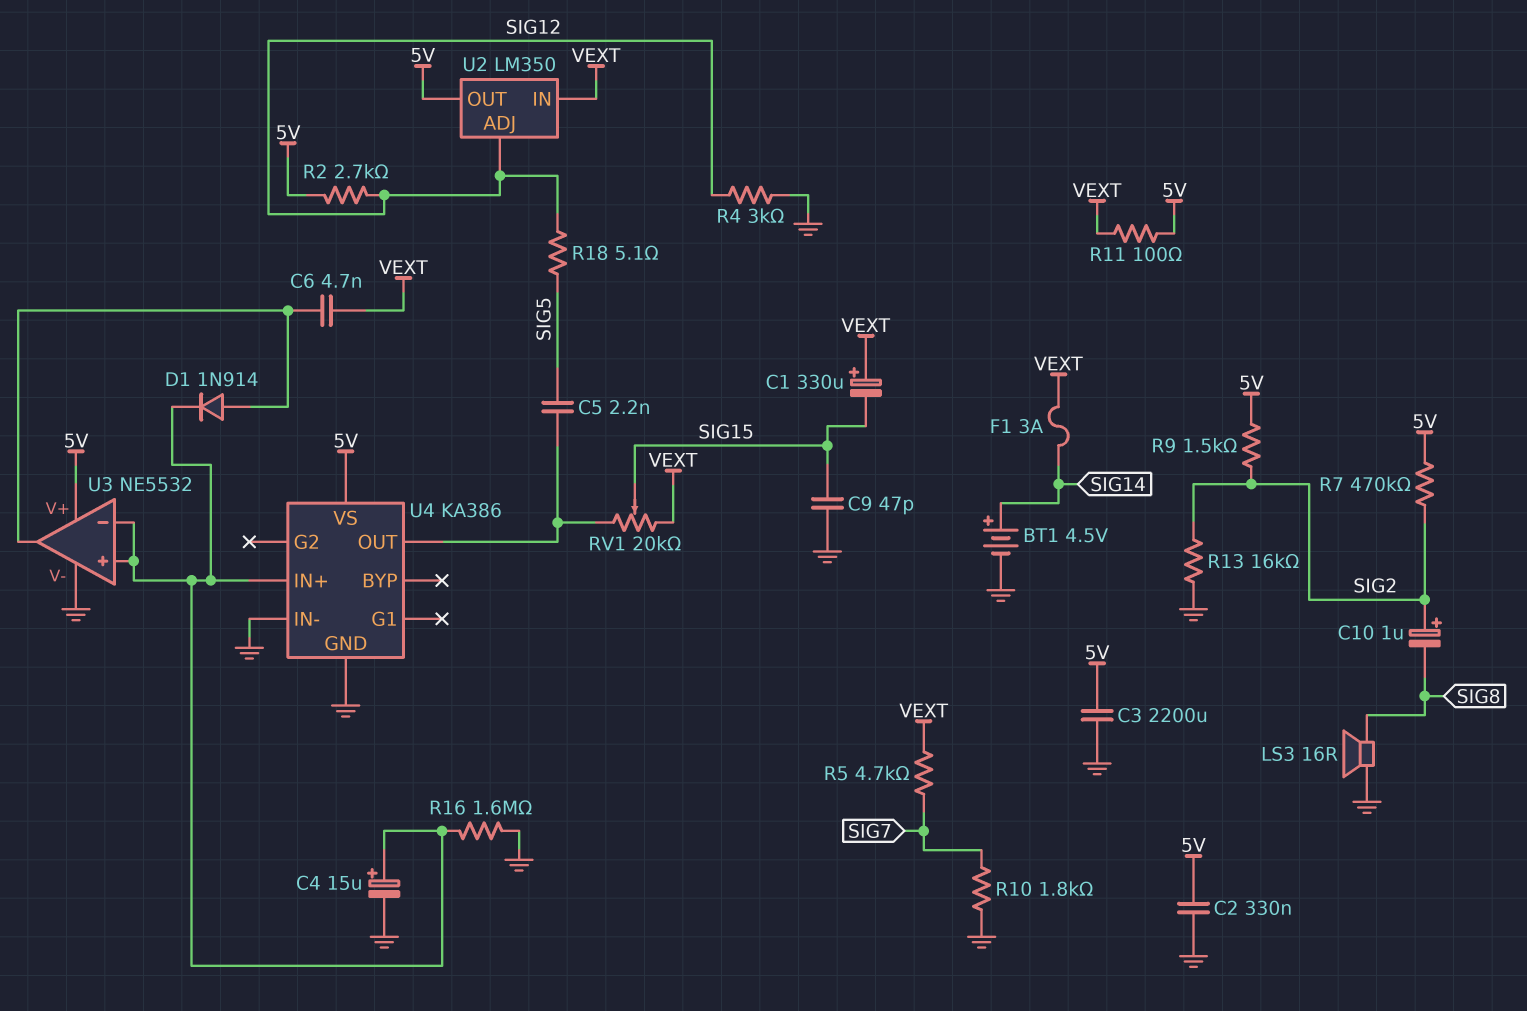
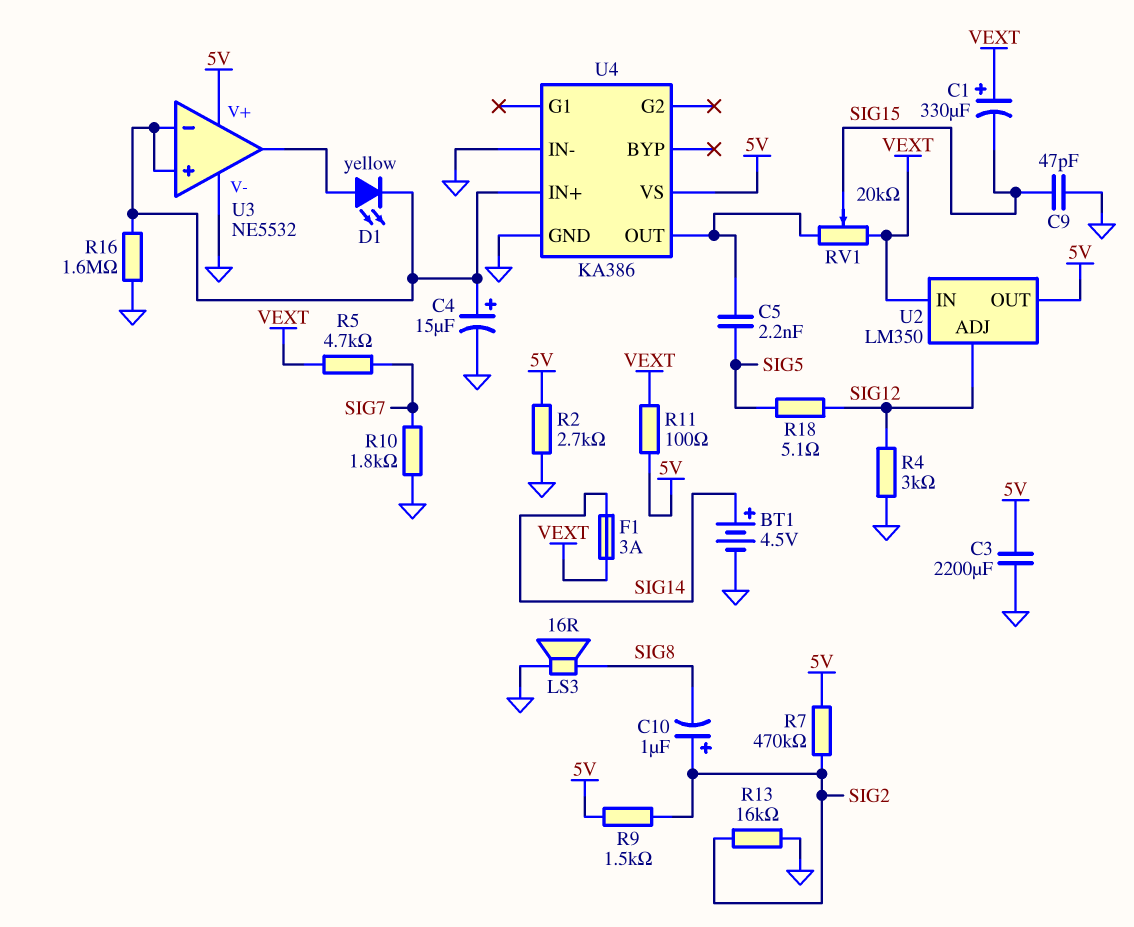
C2: 330nF (5V, GND) -> none
C6: 4.7nF (U3/out, VEXT) -> none
D1: diode 1N914 (A U3/out, K U3/in+) -> LED yellow (A U3/out, K U3/in+)
R2: 2.7k (5V, SIG12) -> 2.7k (5V, GND)

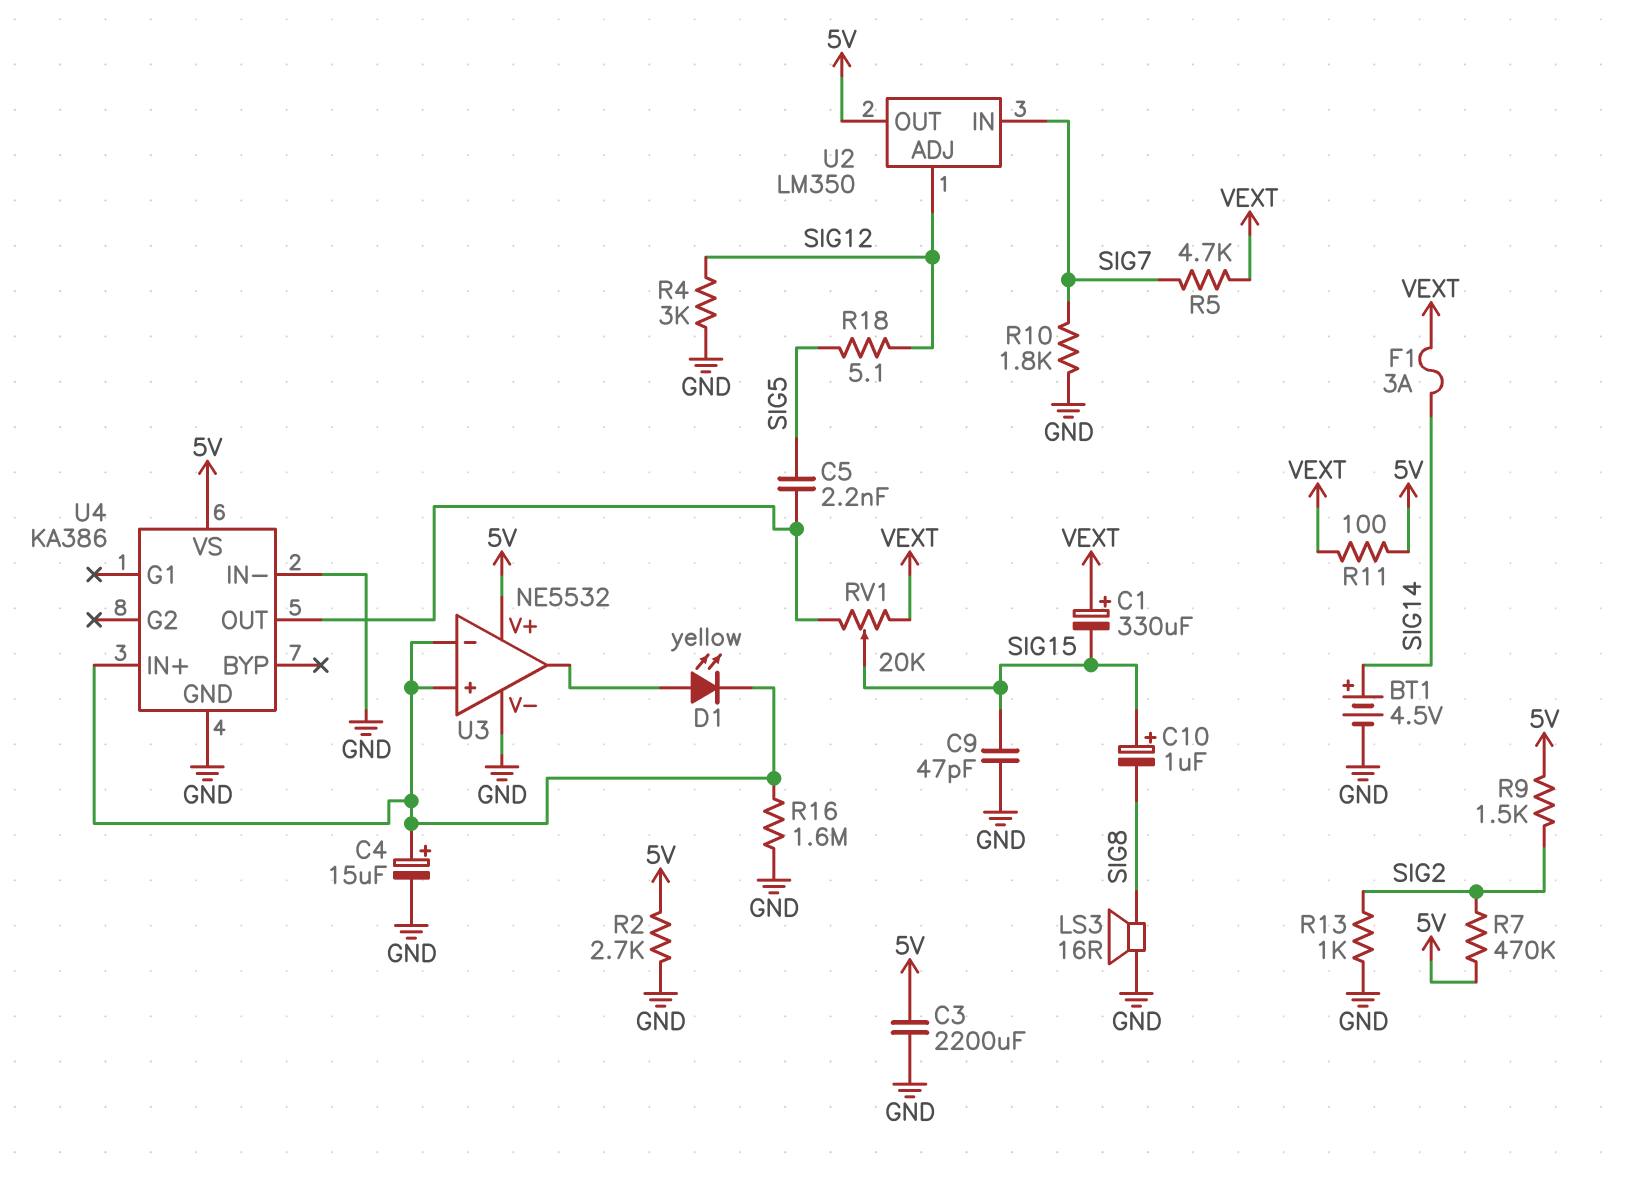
C10: 1uF (plus SIG2, minus SIG8) -> 1uF (plus SIG15, minus SIG8)
R13: 16k (GND, SIG2) -> 1k (GND, SIG2)
U2 pin IN: VEXT -> SIG7

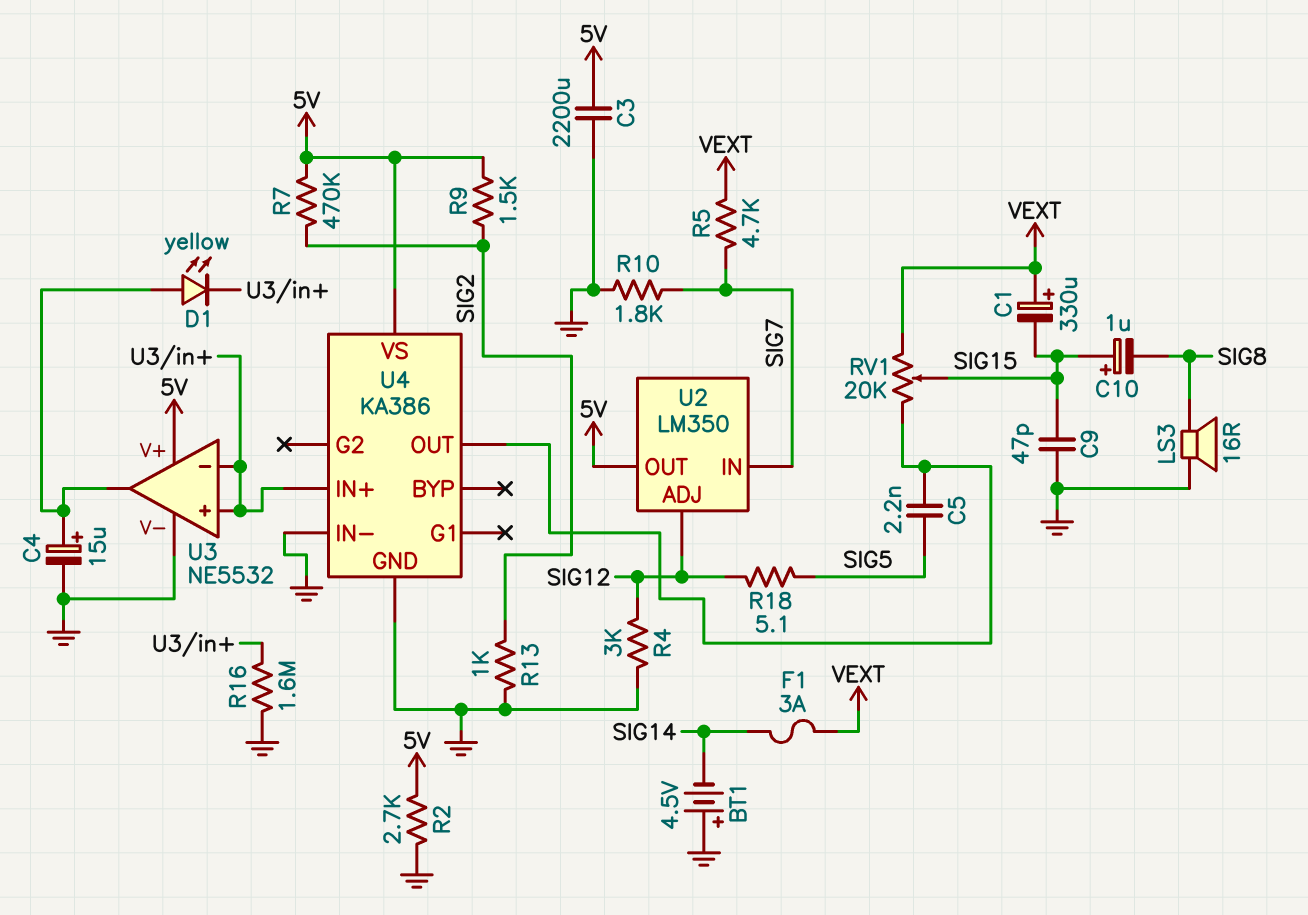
BT1: 4.5V (plus SIG14, minus GND) -> 4.5V (plus GND, minus SIG14)
C4: 15uF (plus U3/in+, minus GND) -> 15uF (plus U3/out, minus GND)
R11: 100 (5V, VEXT) -> none

